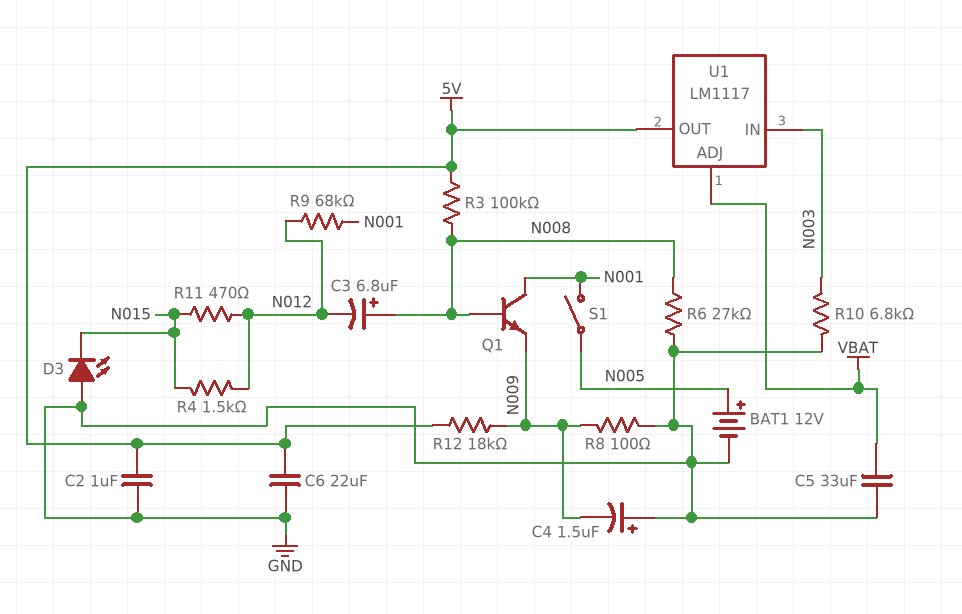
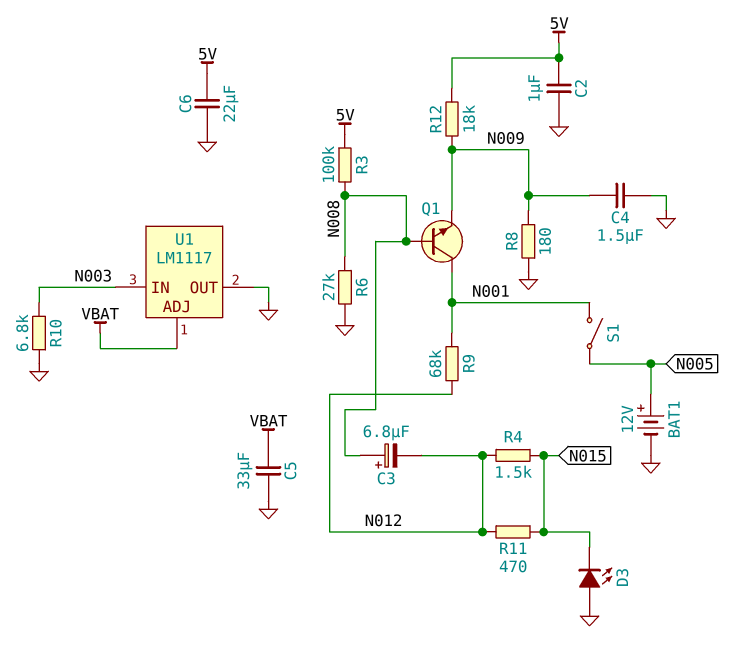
C4: 1.5uF (plus GND, minus N009) -> 1.5uF (GND, N009)
R8: 100 (GND, N009) -> 180 (GND, N009)
U1 pin OUT: 5V -> GND

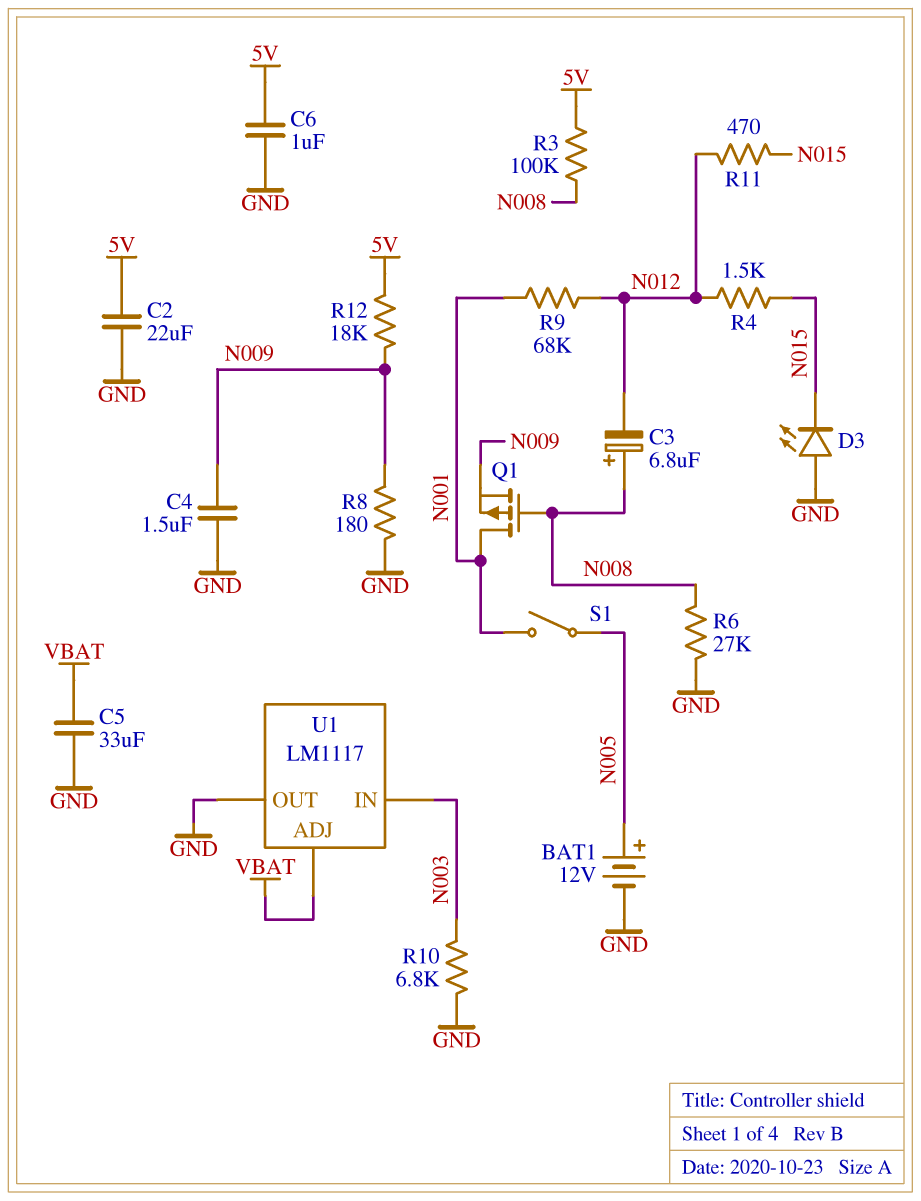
C2: 1uF (5V, GND) -> 22uF (5V, GND)
C6: 22uF (5V, GND) -> 1uF (5V, GND)
Q1: NPN (B N008, C N001, E N009) -> PMOS (G N008, D N001, S N009)

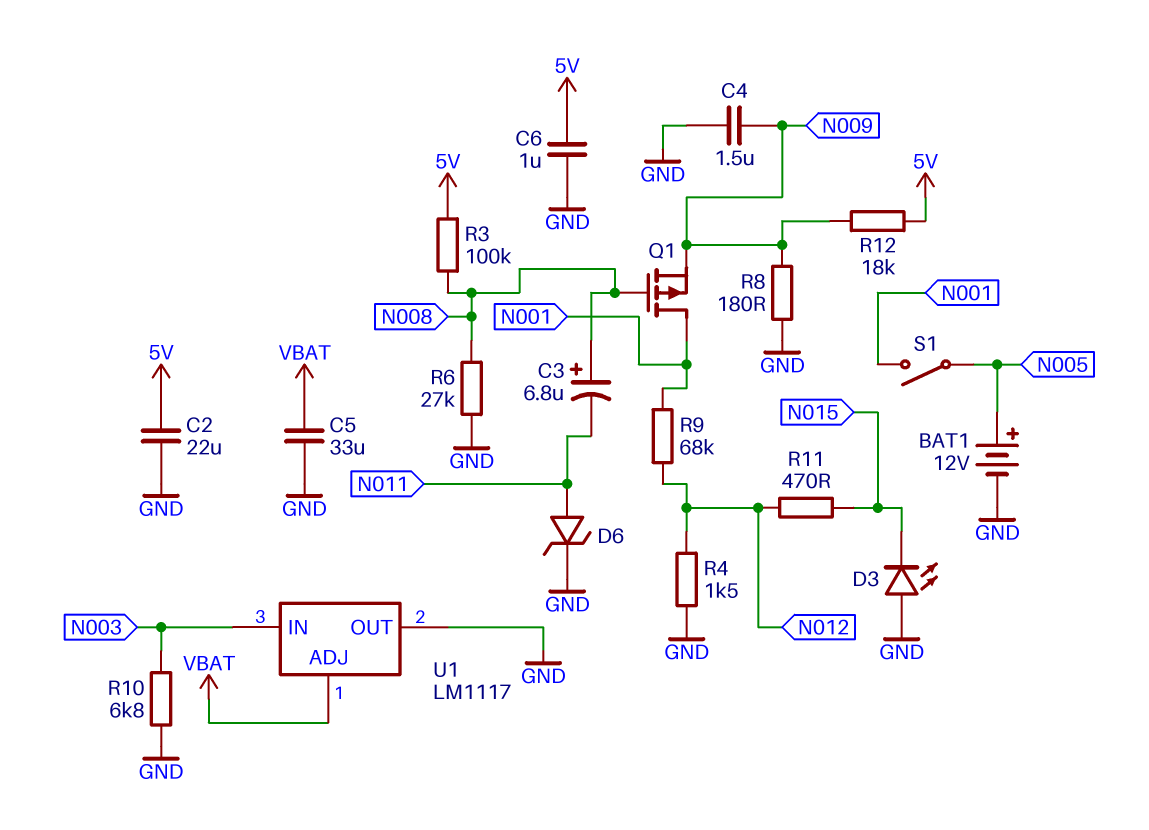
C3: 6.8uF (plus N008, minus N012) -> 6.8uF (plus N008, minus N011)
D6: none -> zener (A N011, K GND)
R4: 1.5k (N012, N015) -> 1.5k (GND, N012)

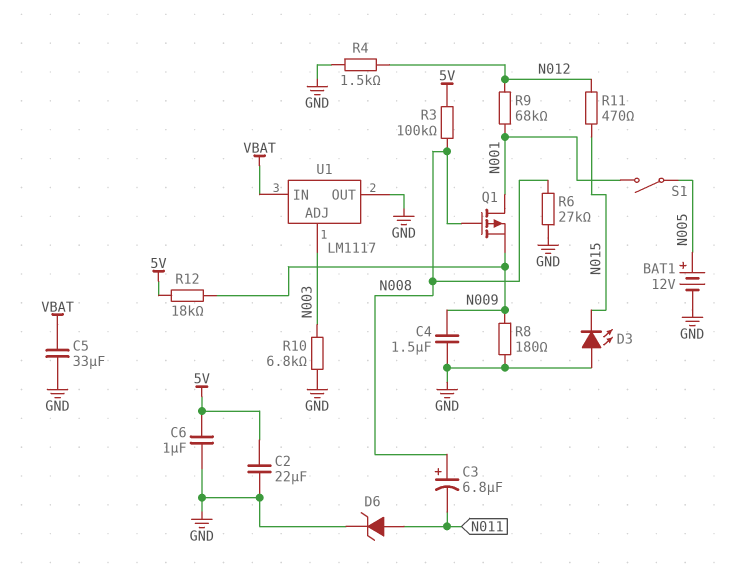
U1 pin ADJ: VBAT -> N003
U1 pin IN: N003 -> VBAT

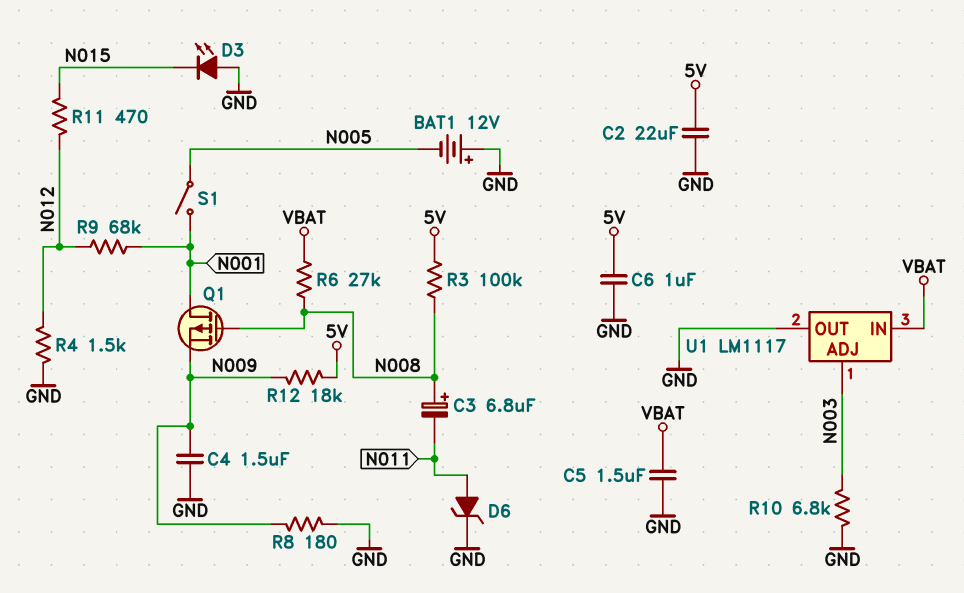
BAT1: 12V (plus N005, minus GND) -> 12V (plus GND, minus N005)
C5: 33uF (GND, VBAT) -> 1.5uF (GND, VBAT)
R6: 27k (GND, N008) -> 27k (N008, VBAT)

